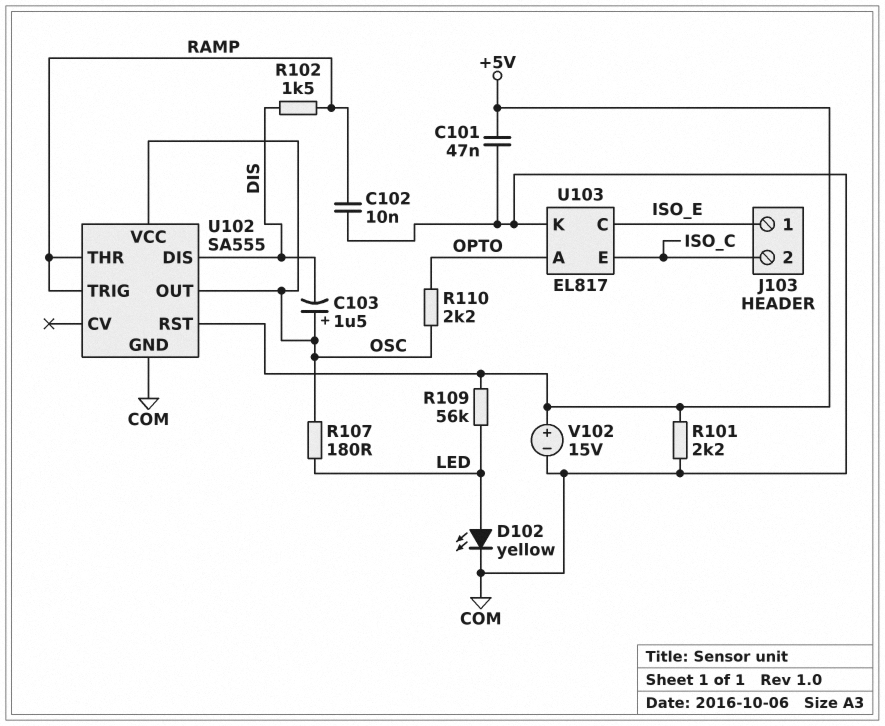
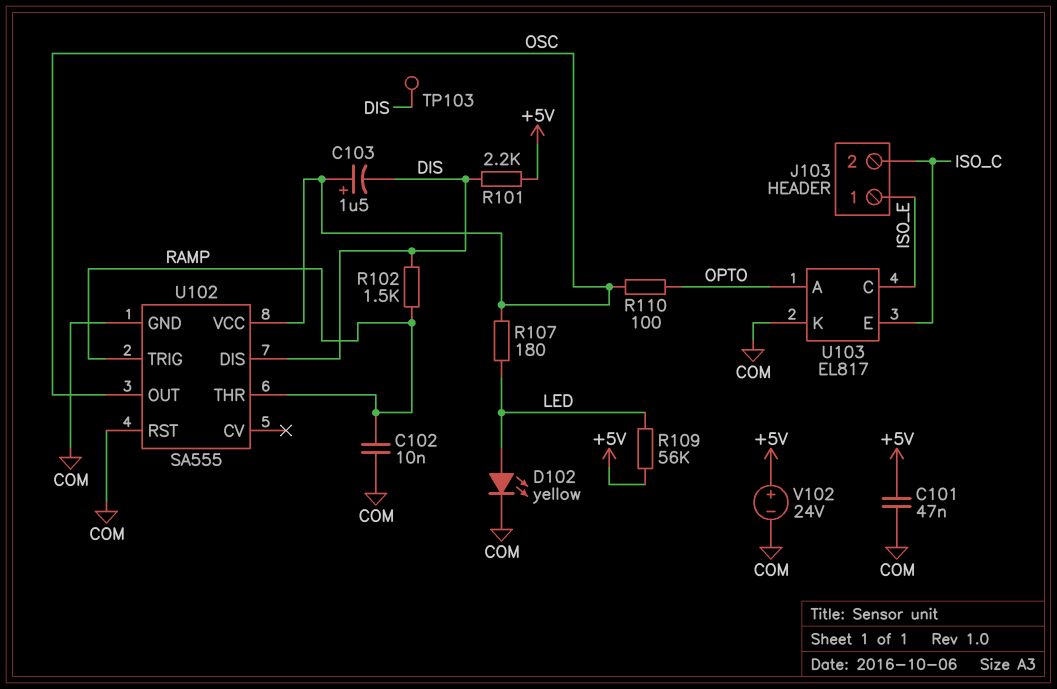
R101: 2.2k (+5V, COM) -> 2.2k (+5V, DIS)
R110: 2.2k (OPTO, OSC) -> 100 (OPTO, OSC)
TP103: none -> test point (DIS)
U102 pin RST: +5V -> COM
V102: 15V (plus +5V, minus COM) -> 24V (plus +5V, minus COM)

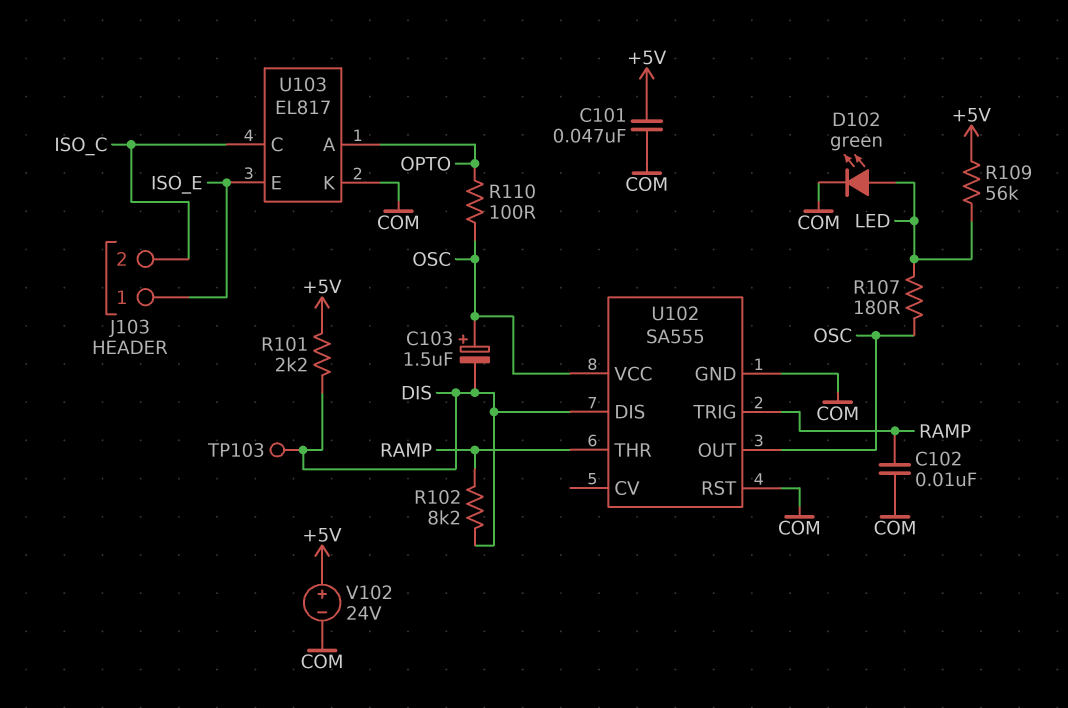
D102: LED yellow (A LED, K COM) -> LED green (A LED, K COM)
R102: 1.5k (DIS, RAMP) -> 8.2k (DIS, RAMP)
U103 pin C: ISO_E -> ISO_C
U103 pin E: ISO_C -> ISO_E

